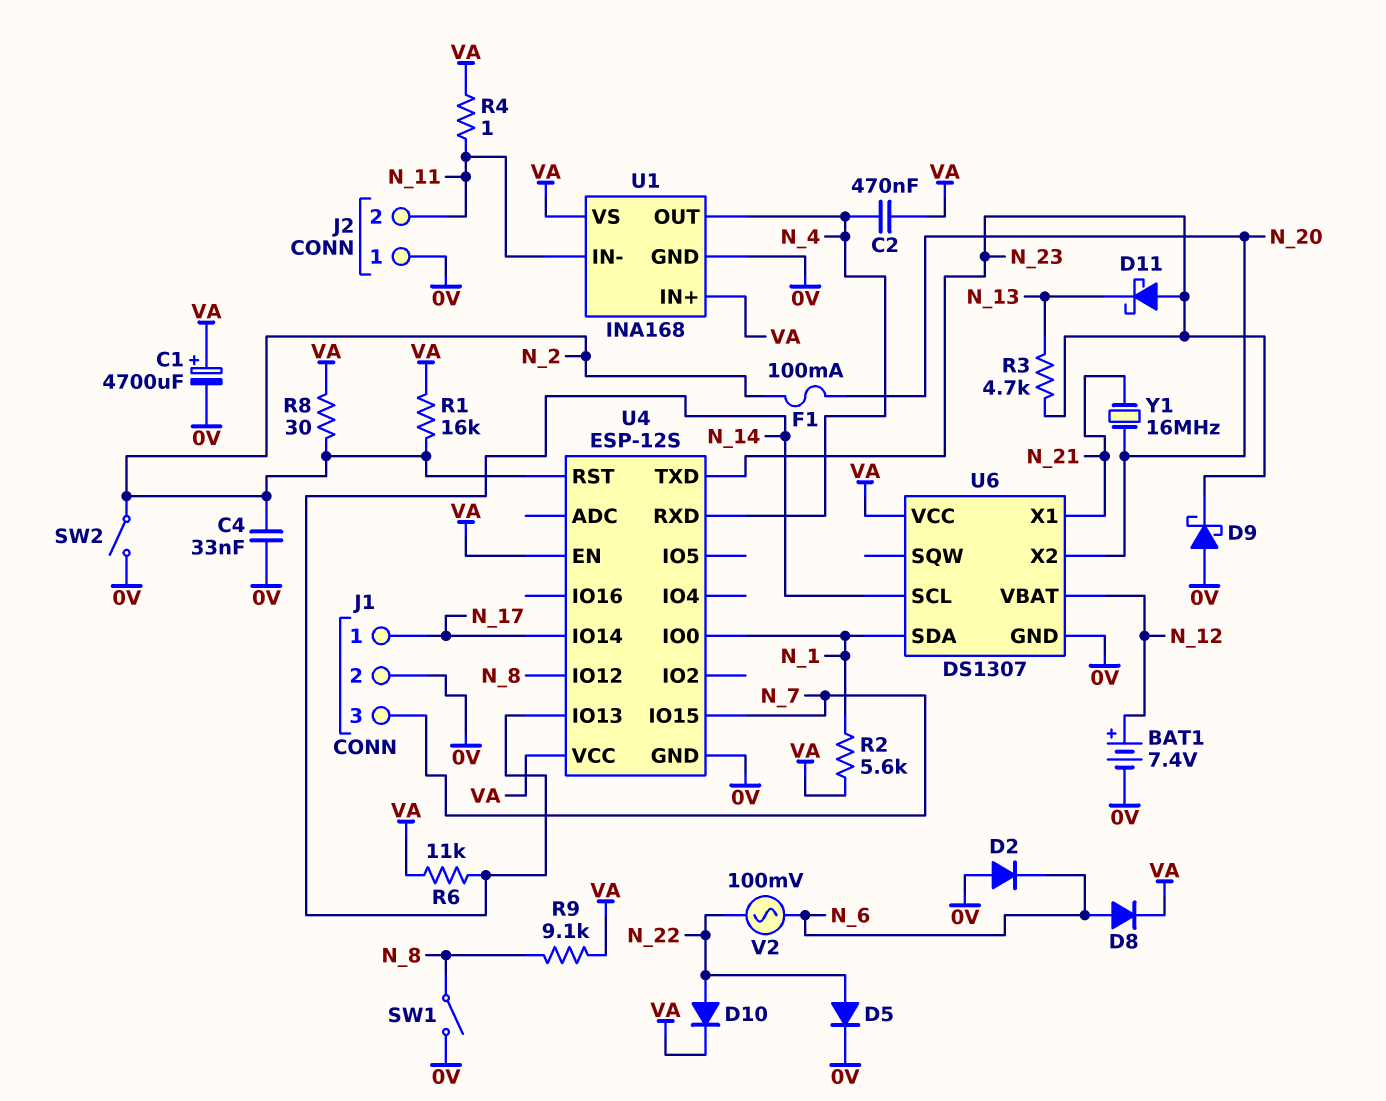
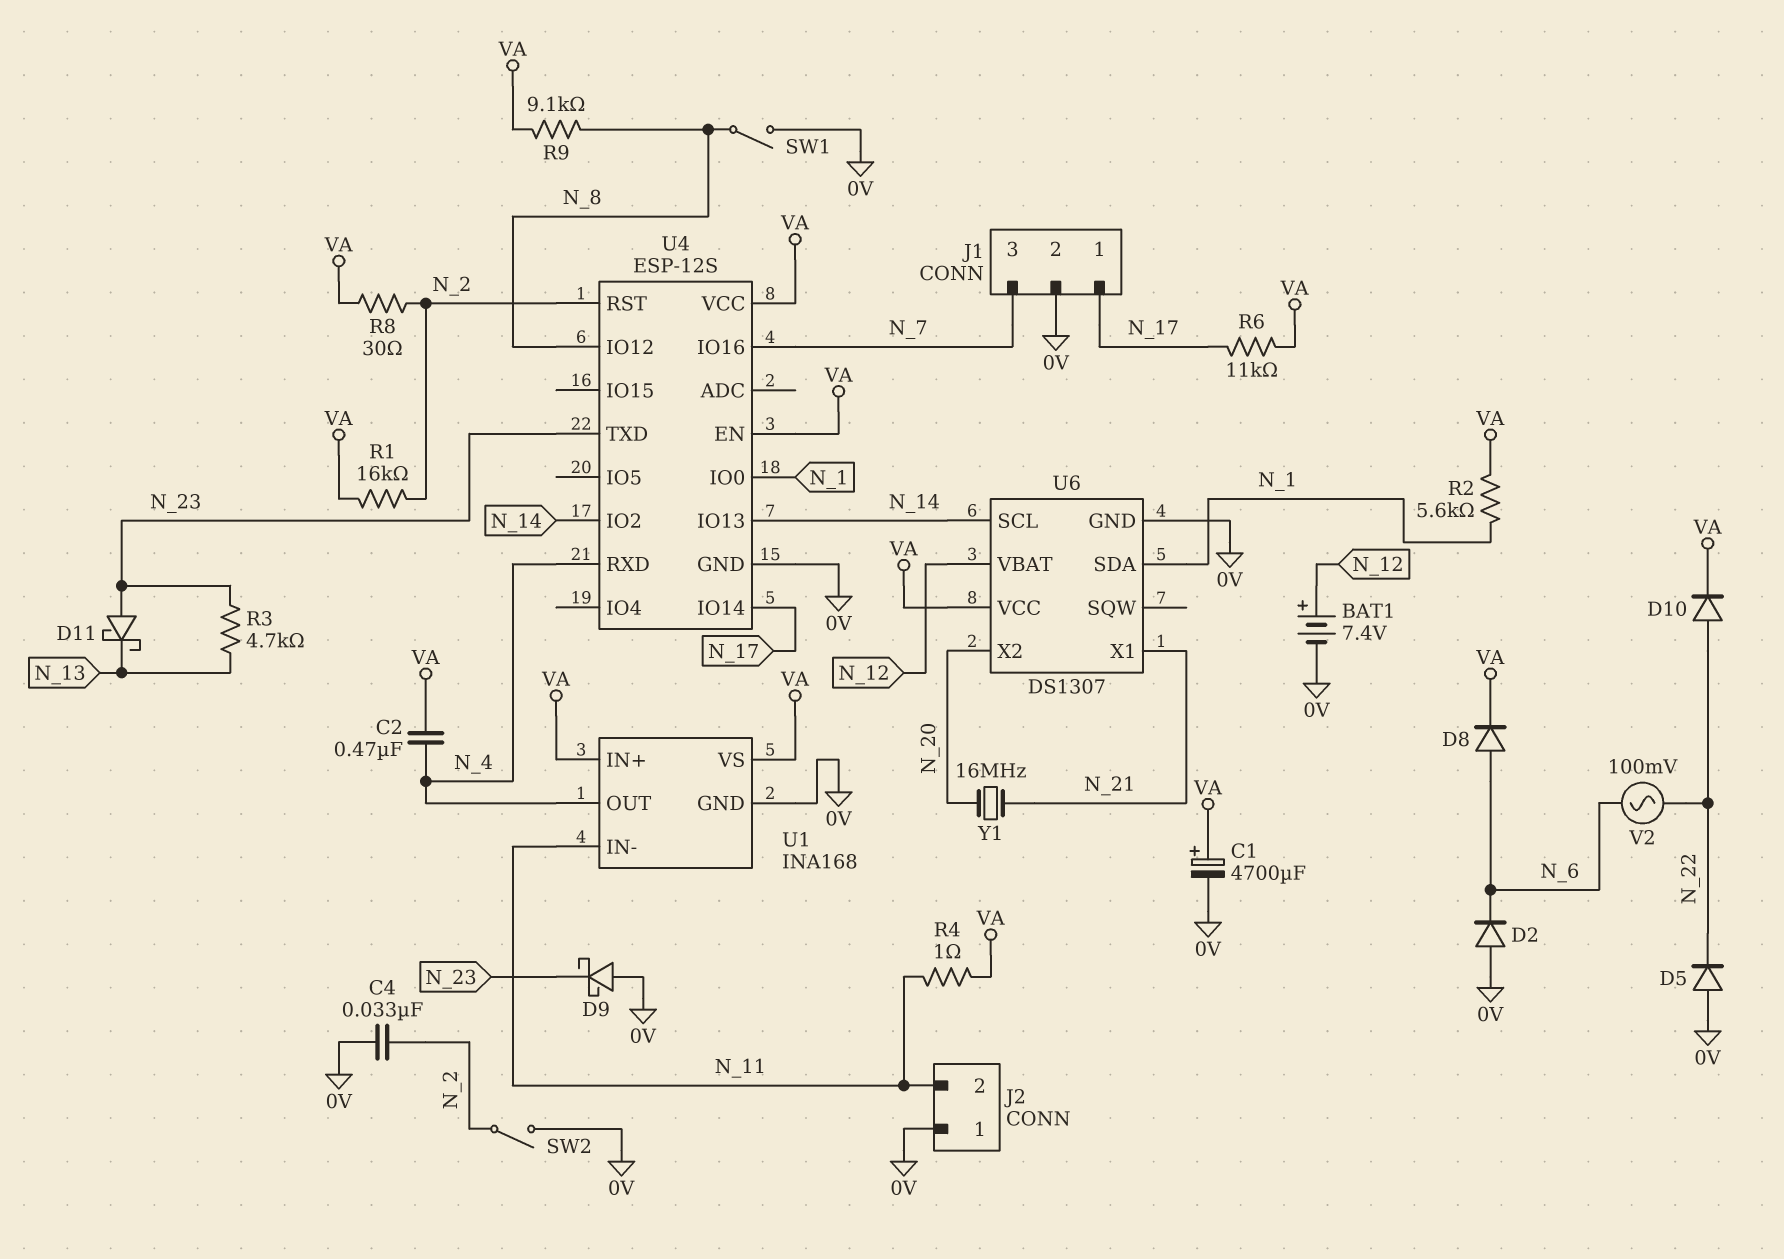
D5: diode (A N_22, K 0V) -> diode (A 0V, K N_22)
F1: 100mA (N_2, N_20) -> none
R6: 11k (N_14, VA) -> 11k (N_17, VA)
U4 pin IO2: none -> N_14
U4 pin IO15: N_7 -> none
U4 pin IO16: none -> N_7

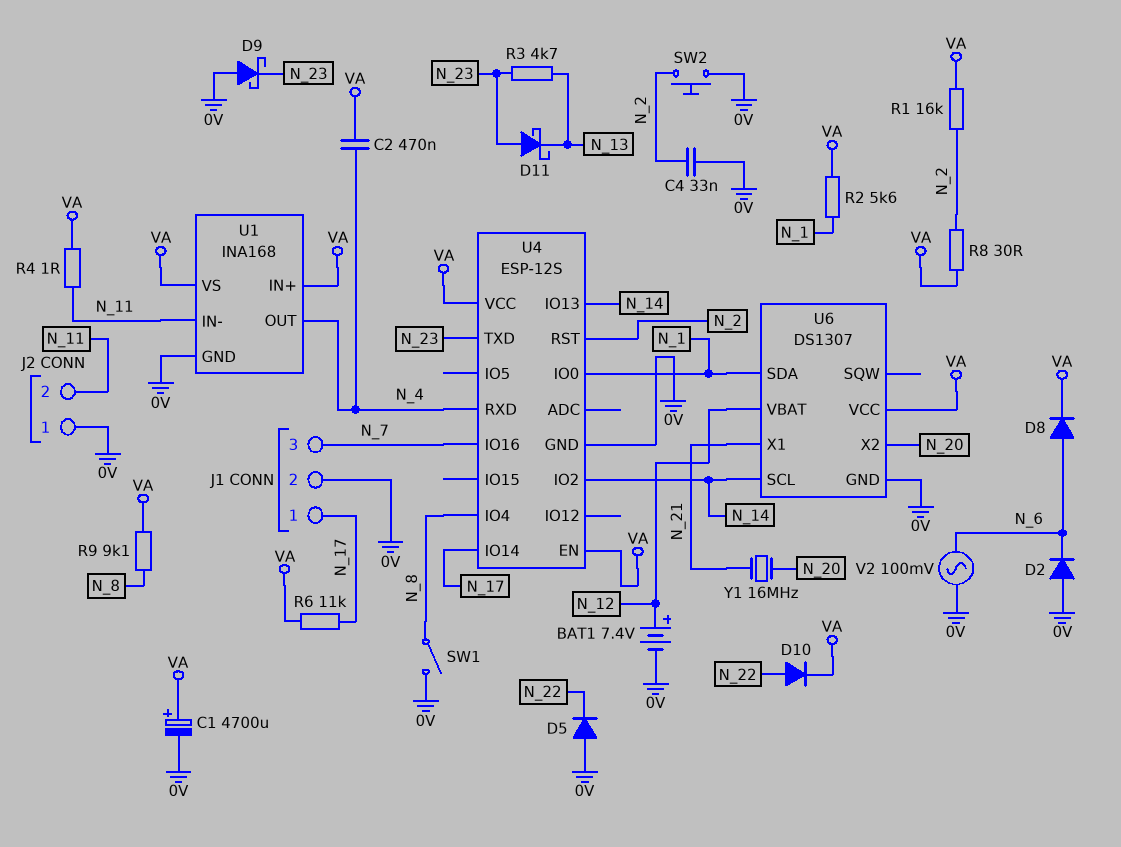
SW2: switch (0V, N_2) -> button (0V, N_2)
U4 pin IO4: none -> N_8
U4 pin IO12: N_8 -> none
V2: AC 100mV (N_6, N_22) -> AC 100mV (0V, N_6)

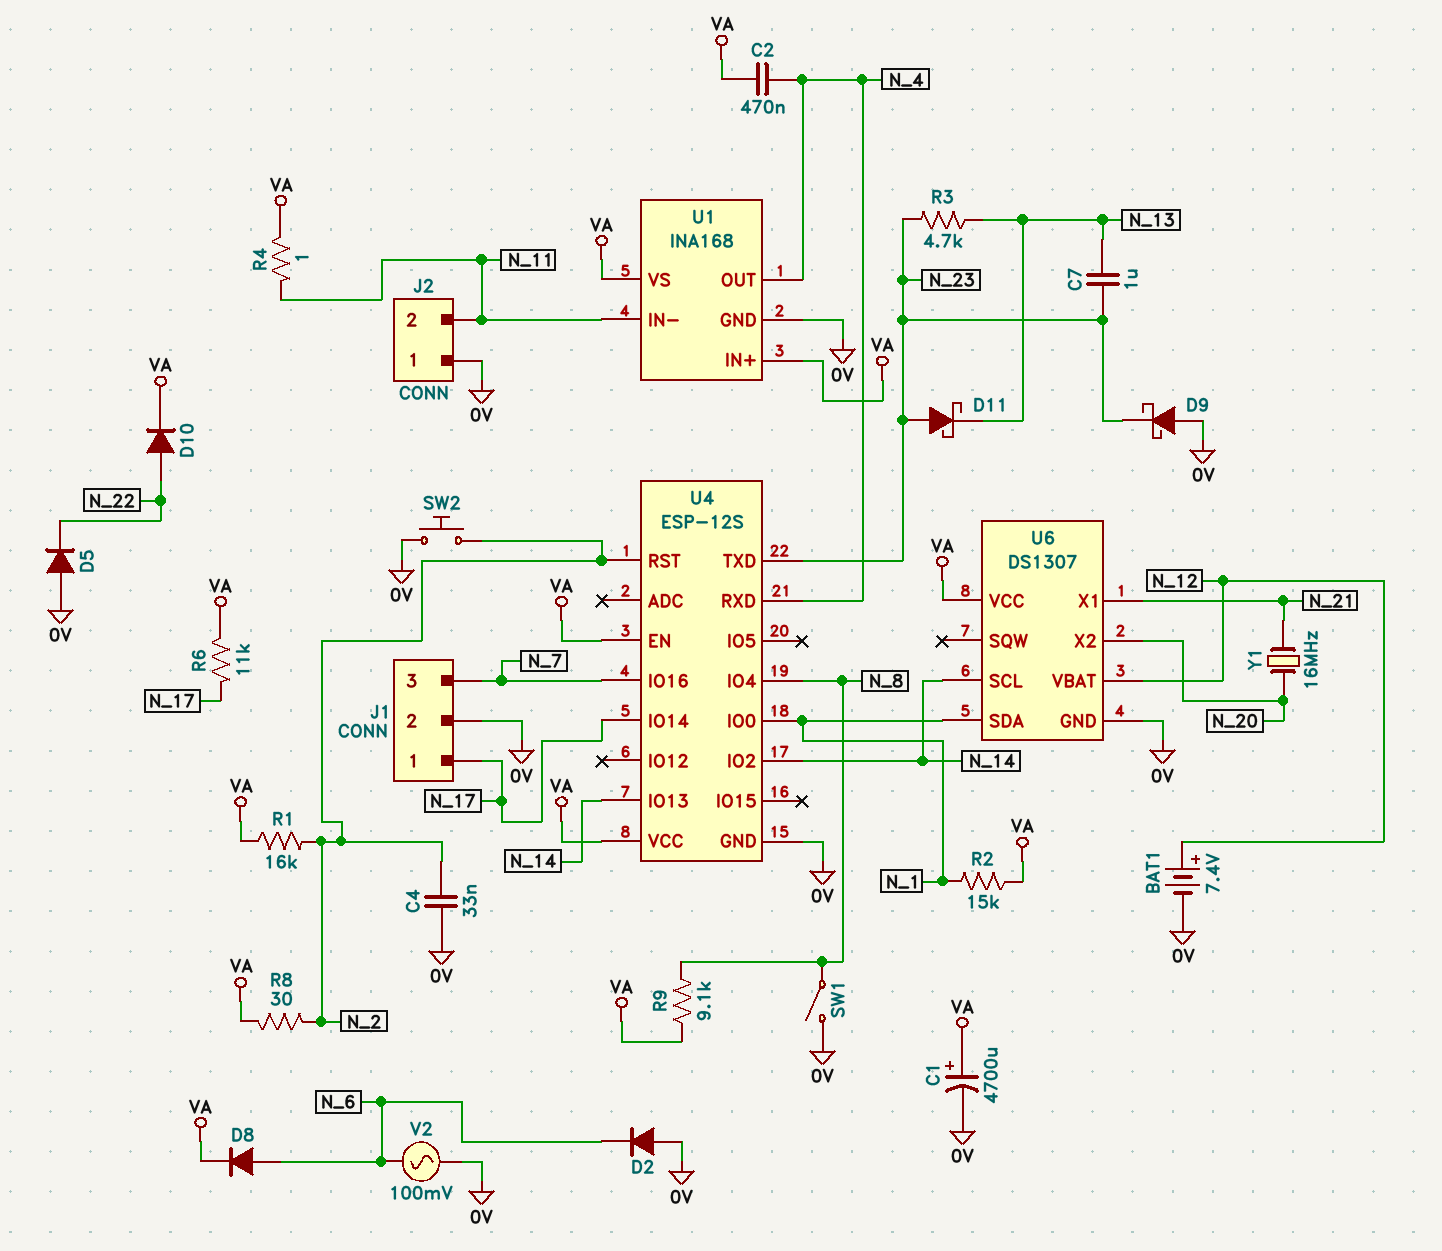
C7: none -> 1uF (N_13, N_23)
R2: 5.6k (N_1, VA) -> 15k (N_1, VA)

